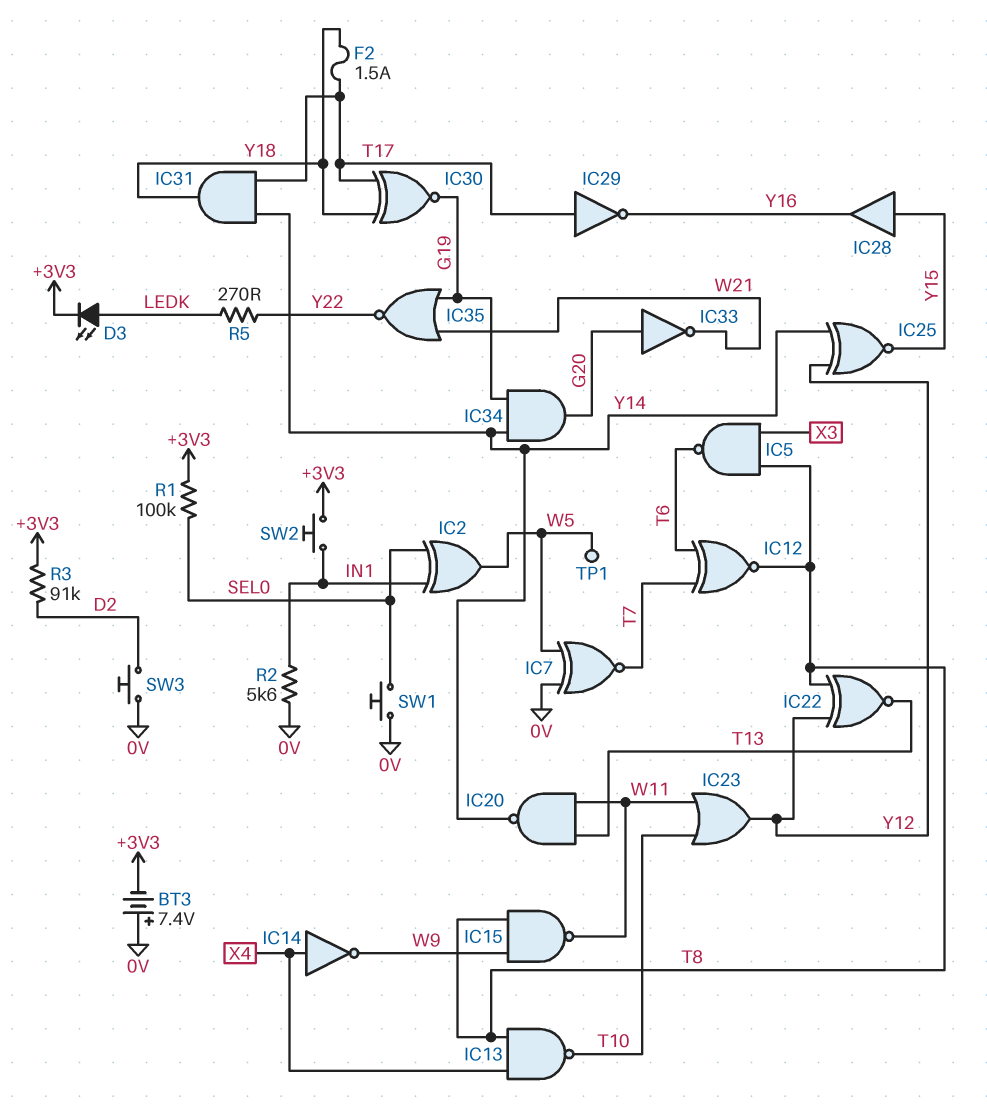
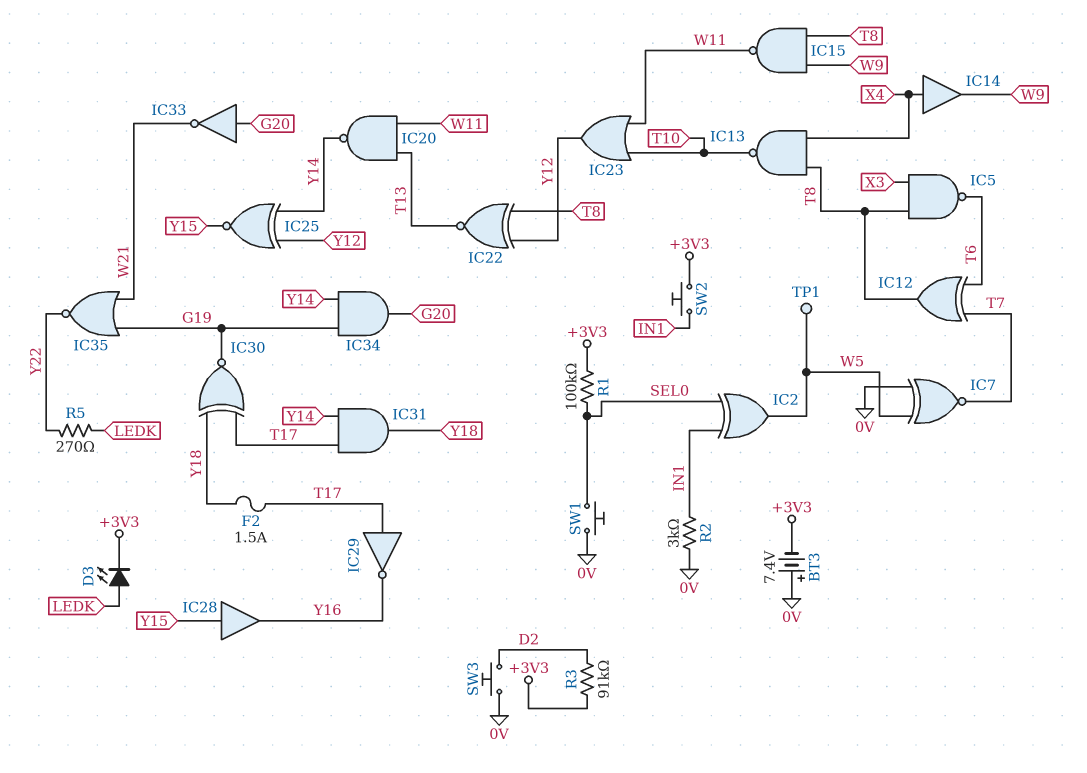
IC12: XNOR (in T6, in T7, out T8) -> XOR (in T6, in T7, out T8)
IC14: NOT (in X4, out W9) -> buffer (in X4, out W9)
R2: 5.6k (0V, IN1) -> 3k (0V, IN1)

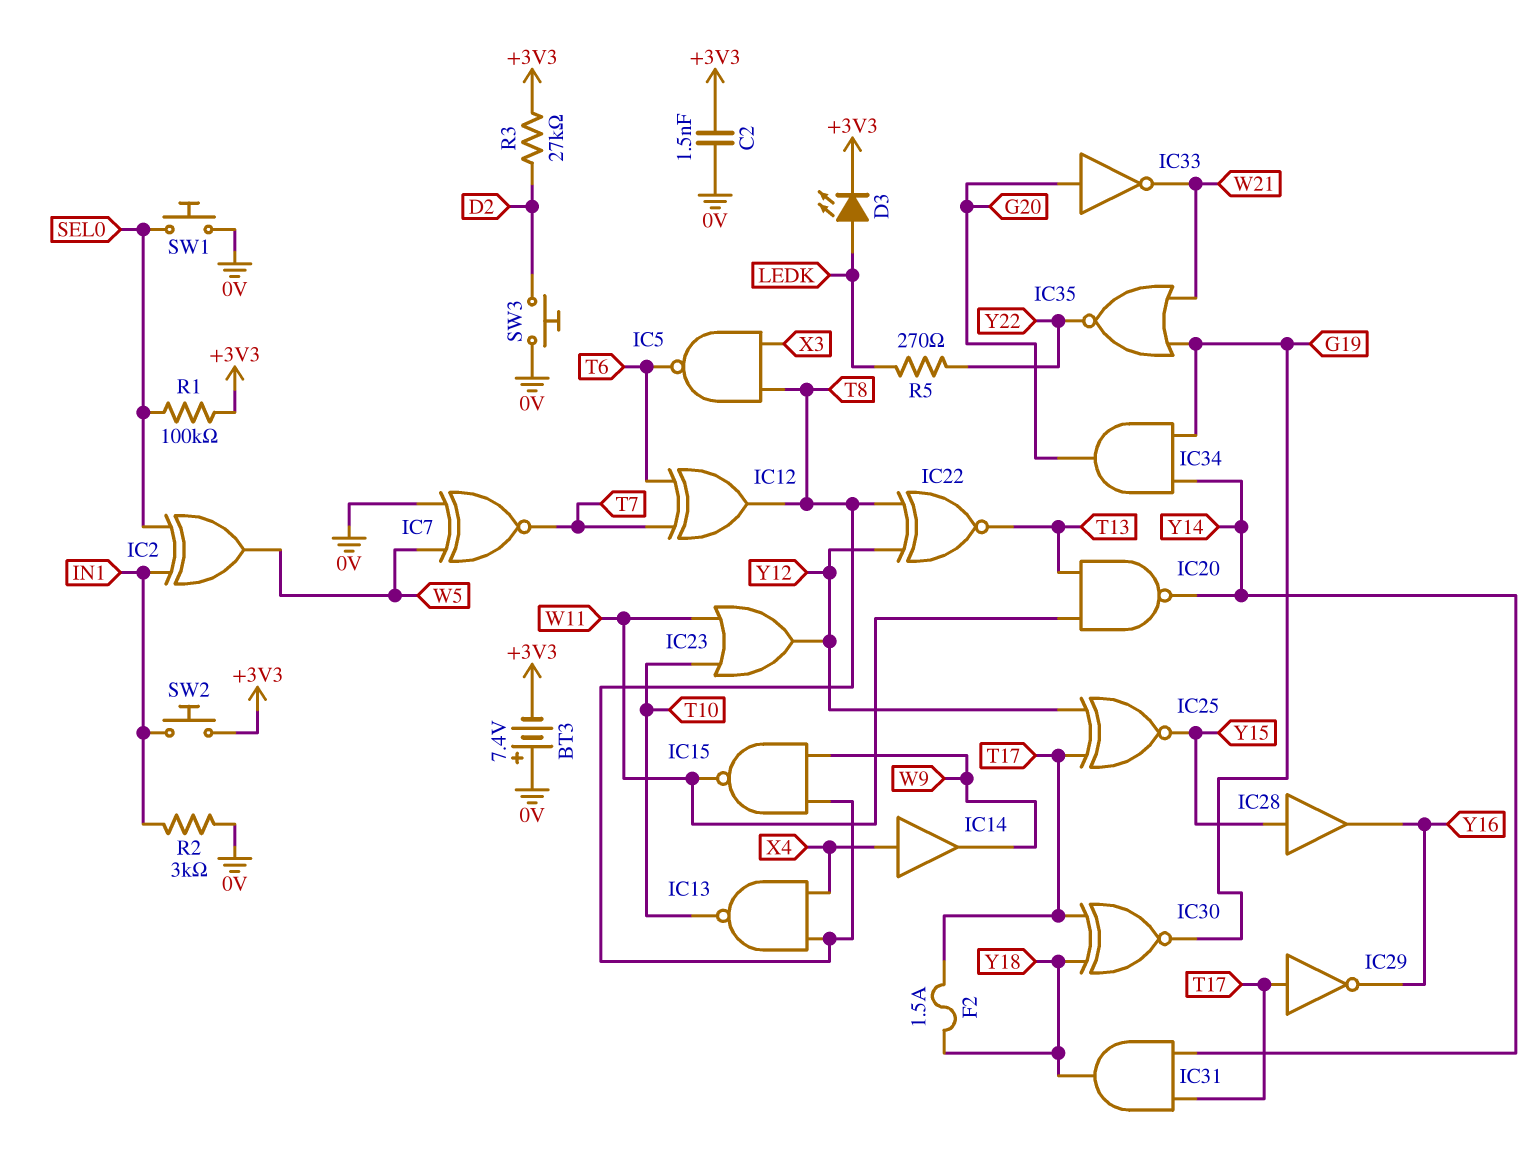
C2: none -> 1.5nF (+3V3, 0V)
IC25: XNOR (in Y12, in Y14, out Y15) -> XNOR (in T17, in Y12, out Y15)
R3: 91k (+3V3, D2) -> 27k (+3V3, D2)
TP1: test point (W5) -> none

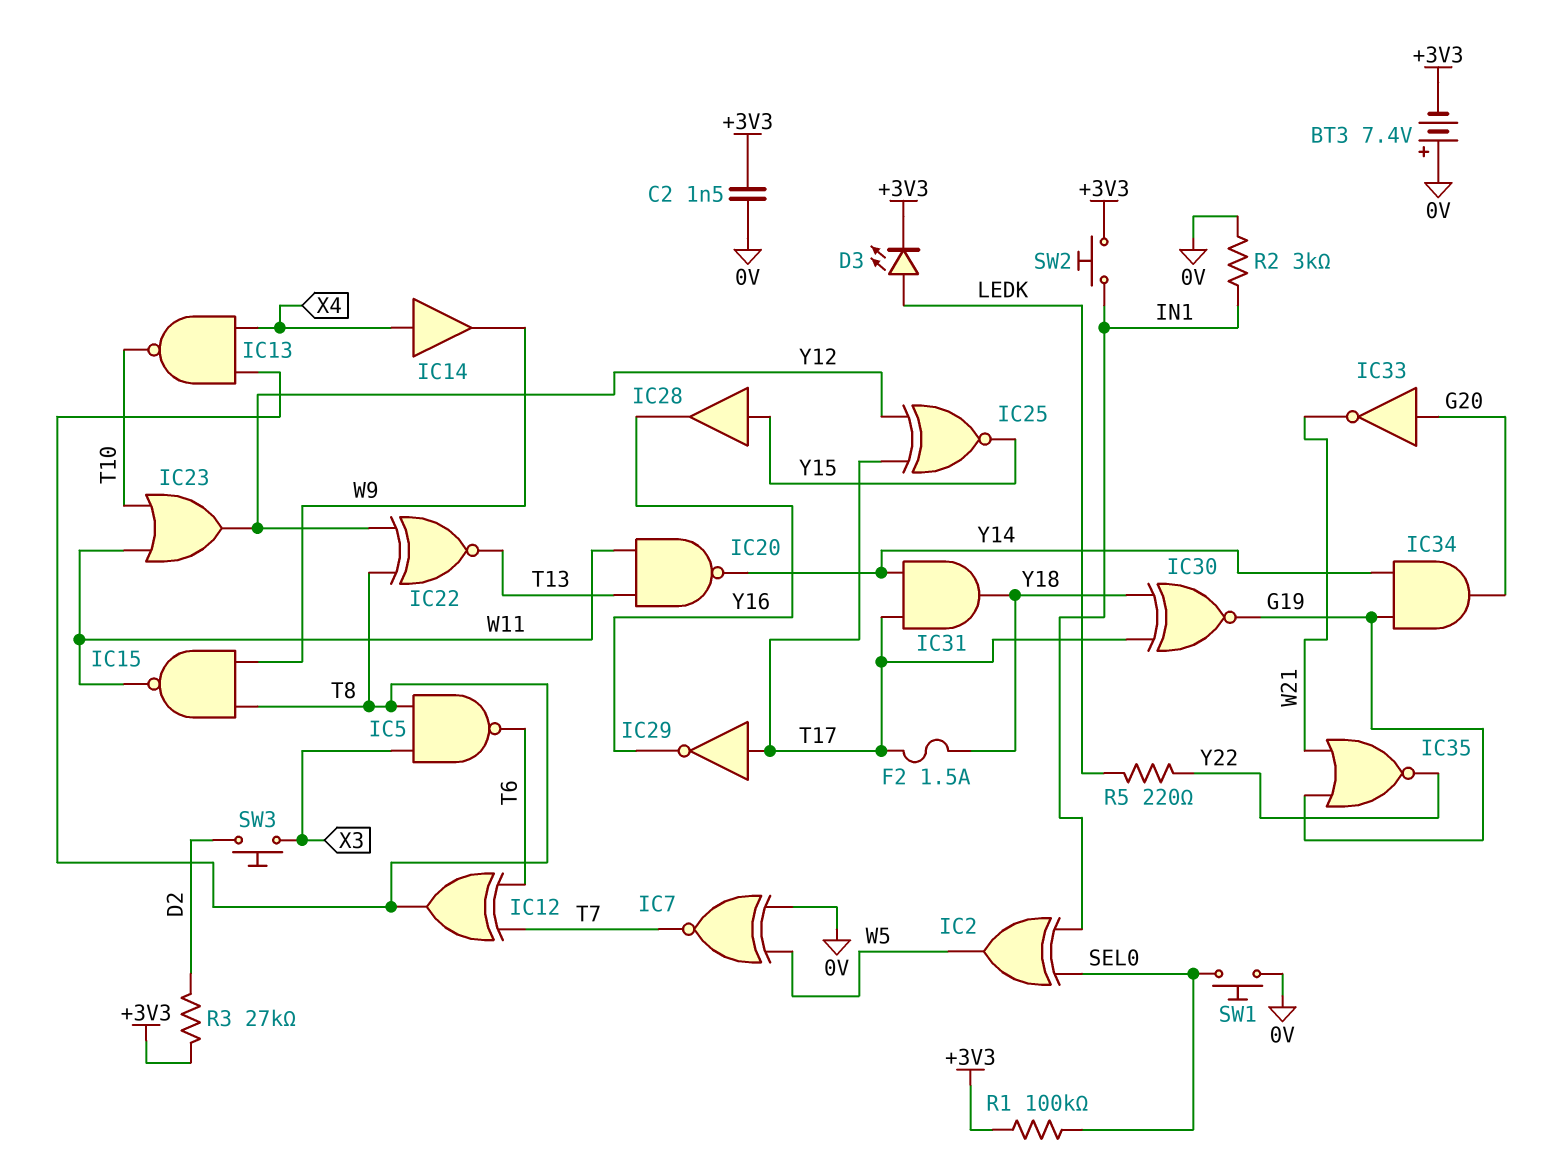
R5: 270 (LEDK, Y22) -> 220 (LEDK, Y22)
SW3: button (0V, D2) -> button (D2, X3)

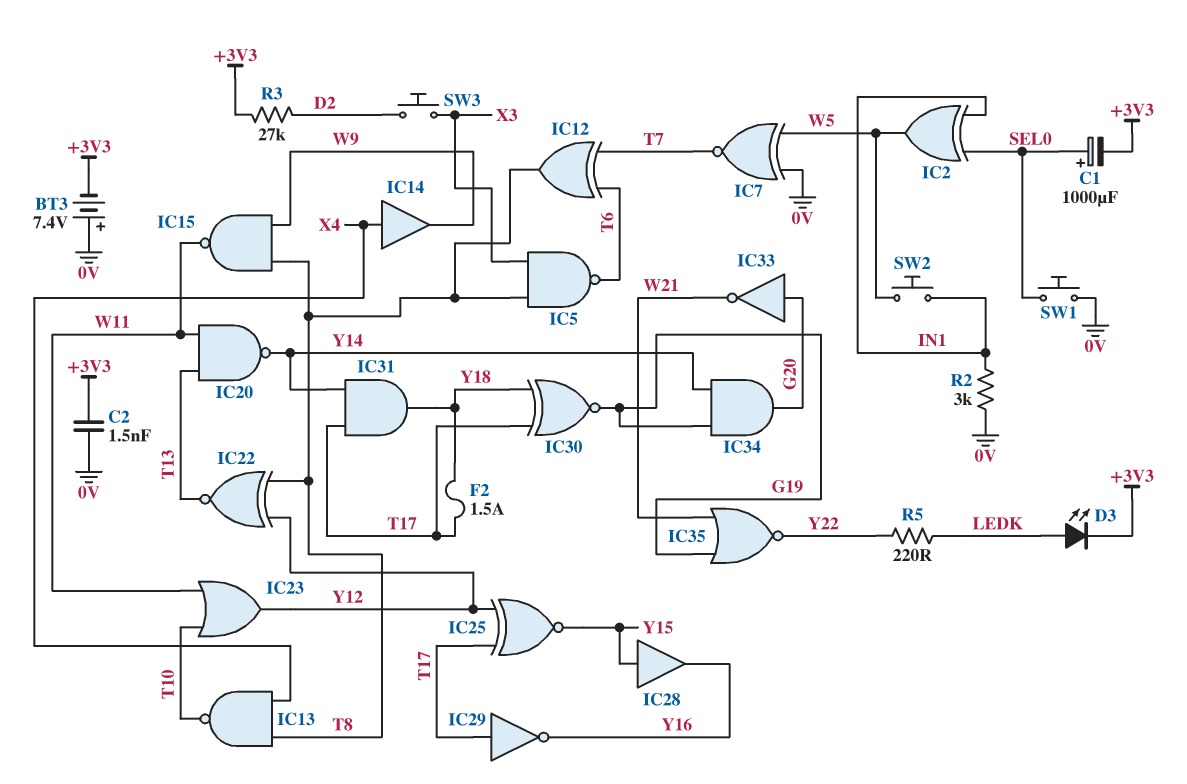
C1: none -> 1000uF (plus SEL0, minus +3V3)
R1: 100k (+3V3, SEL0) -> none
SW2: button (+3V3, IN1) -> button (IN1, W5)

